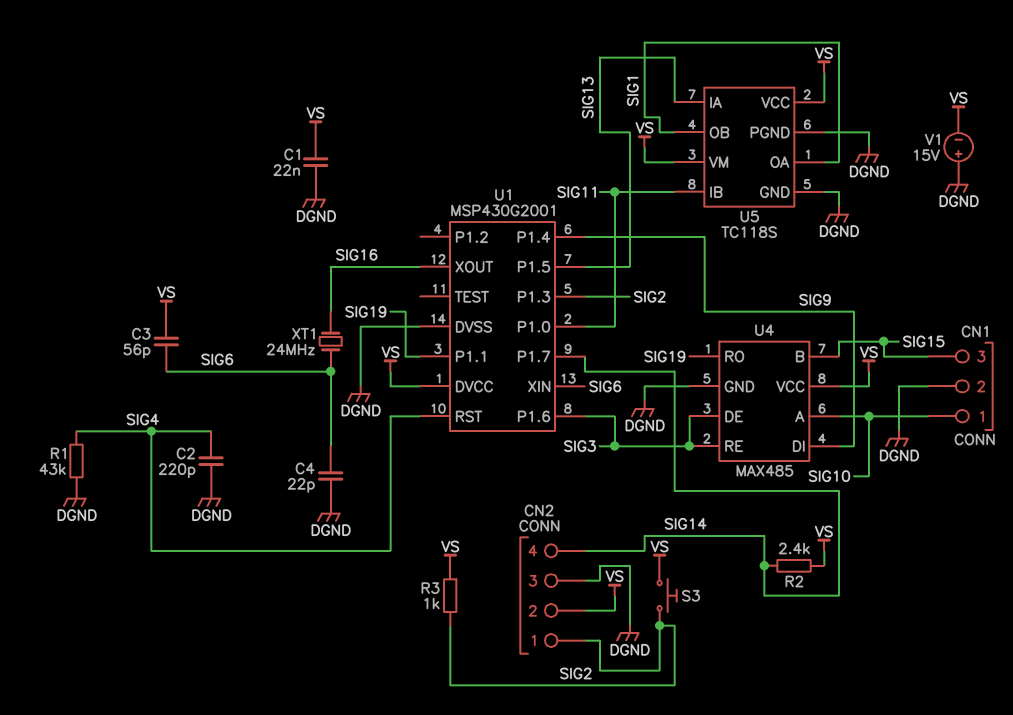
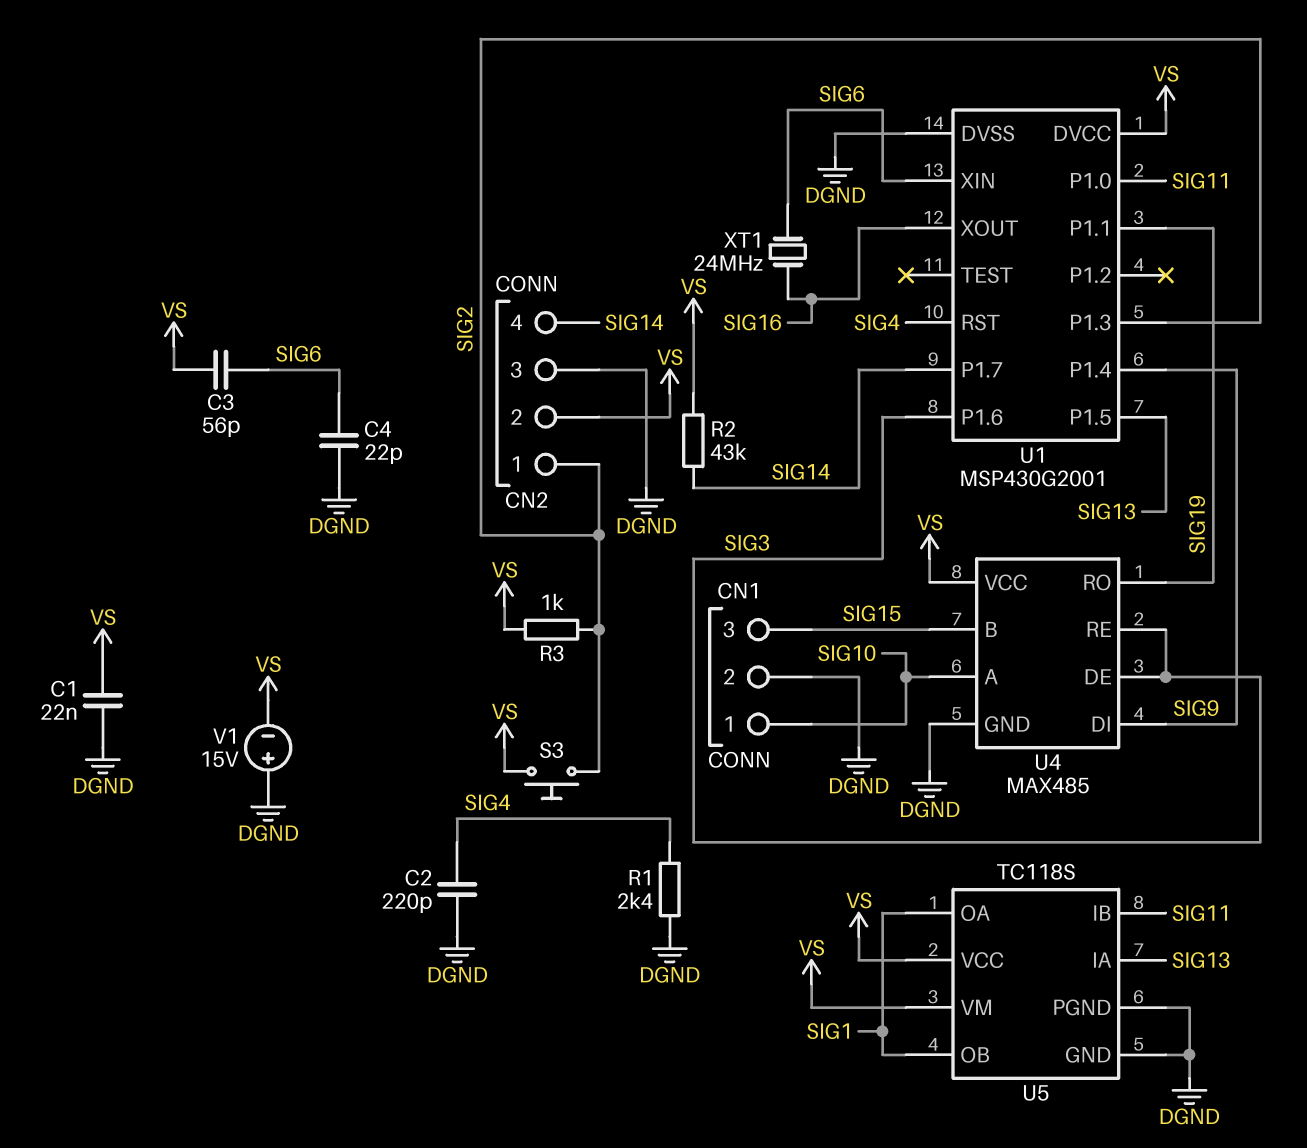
R1: 43k (DGND, SIG4) -> 2.4k (DGND, SIG4)
R2: 2.4k (SIG14, VS) -> 43k (SIG14, VS)

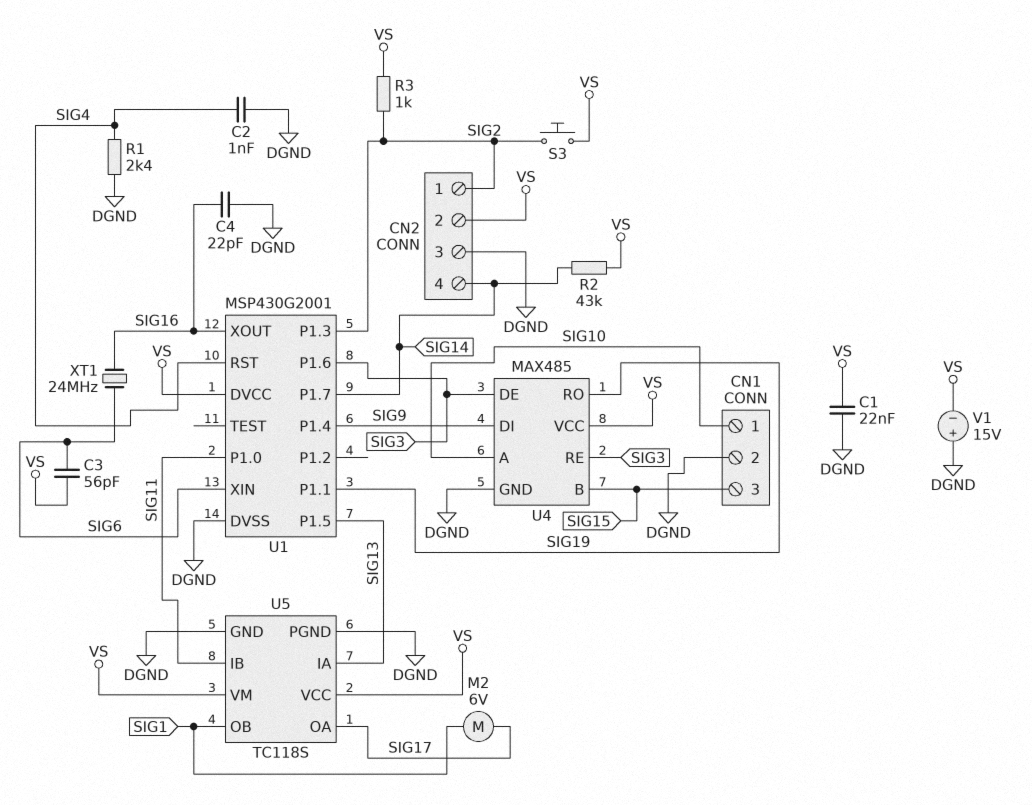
C2: 220pF (DGND, SIG4) -> 1nF (DGND, SIG4)
C4: 22pF (DGND, SIG6) -> 22pF (DGND, SIG16)
M2: none -> motor 6V (SIG1, SIG17)
U5 pin OA: SIG1 -> SIG17

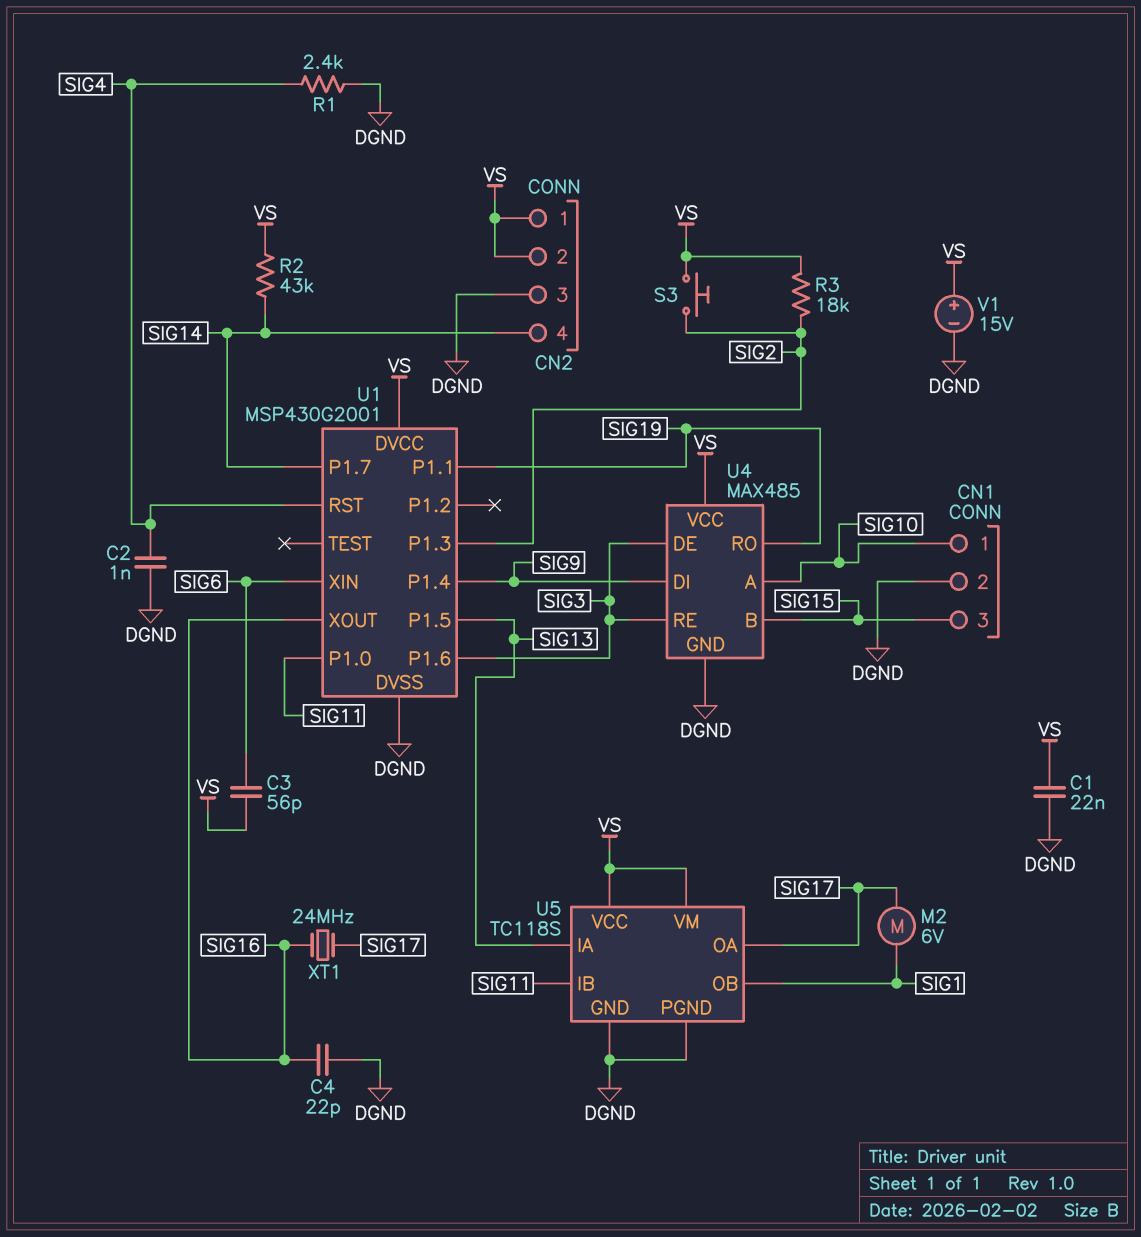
CN2 pin 1: SIG2 -> VS
R3: 1k (SIG2, VS) -> 18k (SIG2, VS)
V1: 15V (plus DGND, minus VS) -> 15V (plus VS, minus DGND)
XT1: 24MHz (SIG6, SIG16) -> 24MHz (SIG16, SIG17)

